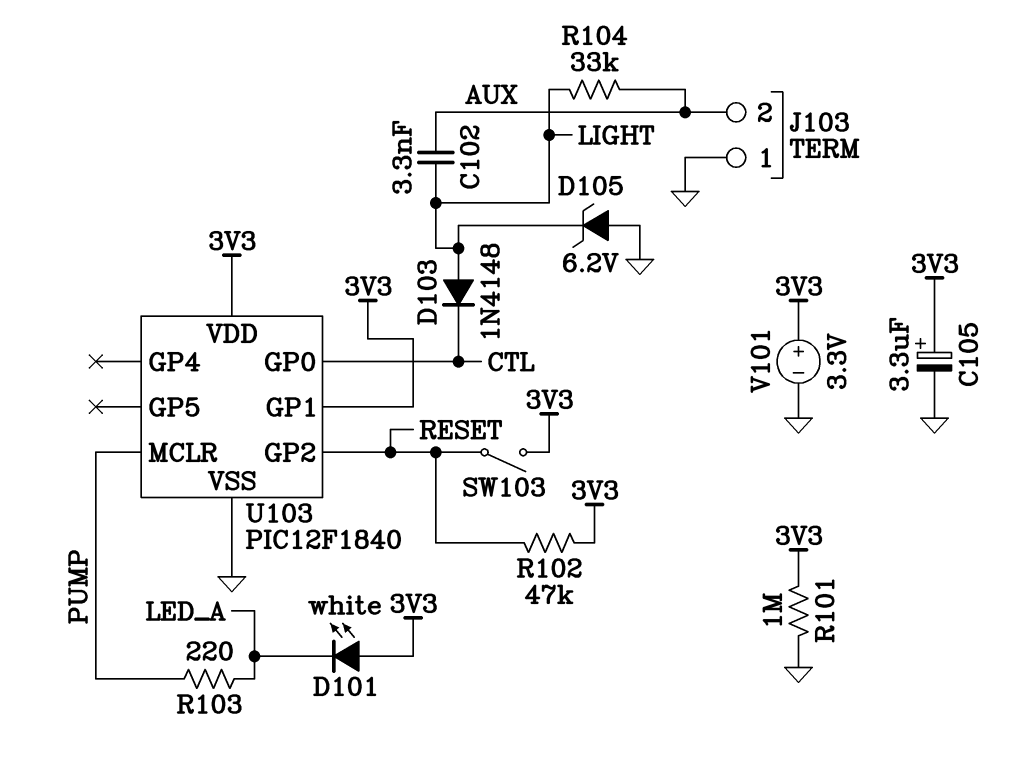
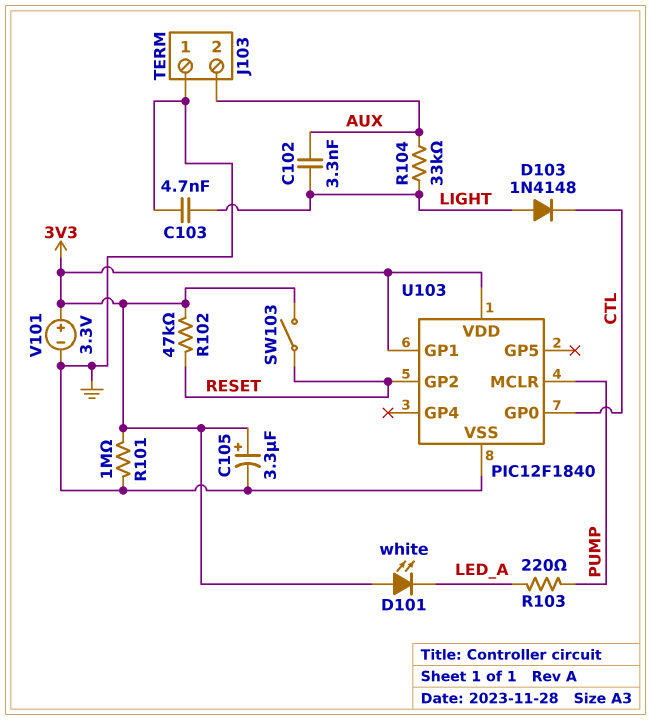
C103: none -> 4.7nF (GND, LIGHT)
D105: zener 6.2V (A GND, K LIGHT) -> none

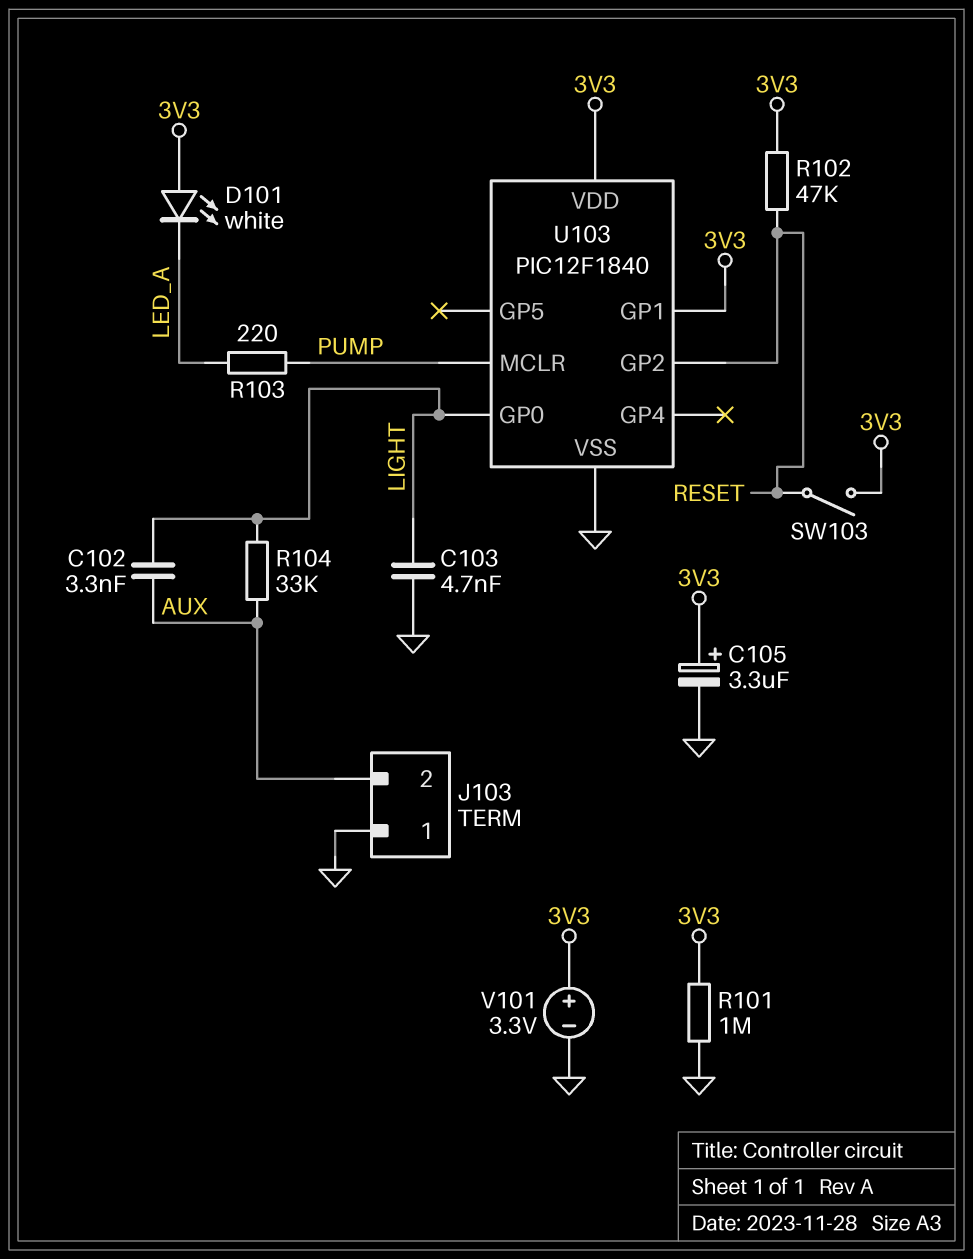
D103: diode 1N4148 (A LIGHT, K CTL) -> none
U103 pin GP0: CTL -> LIGHT

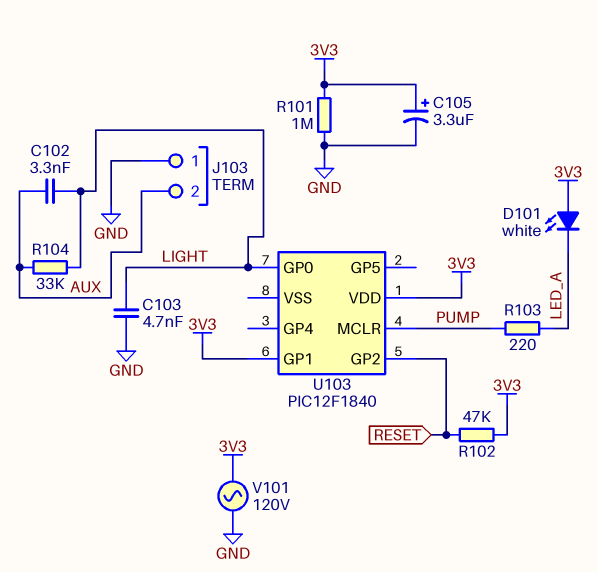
SW103: switch (3V3, RESET) -> none
U103 pin VSS: GND -> none
V101: 3.3V (plus 3V3, minus GND) -> AC 120V (3V3, GND)

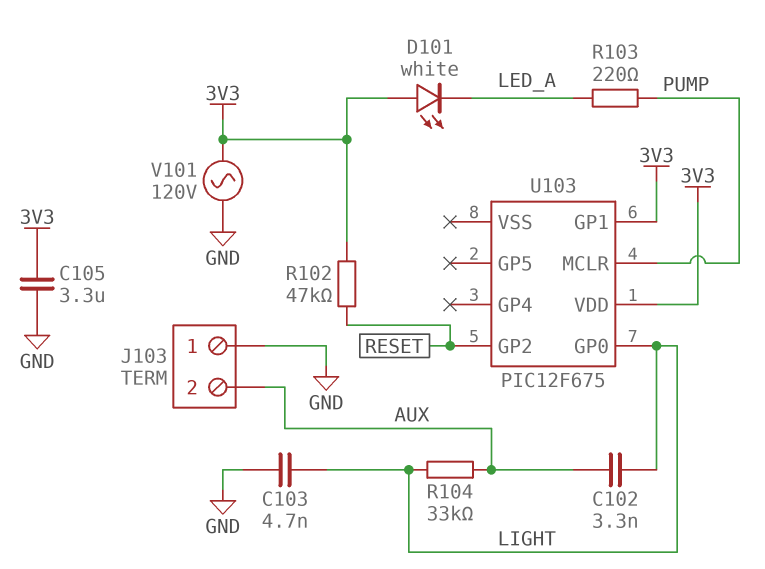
C105: 3.3uF (plus 3V3, minus GND) -> 3.3uF (3V3, GND)
R101: 1M (3V3, GND) -> none
U103: PIC12F1840 -> PIC12F675

